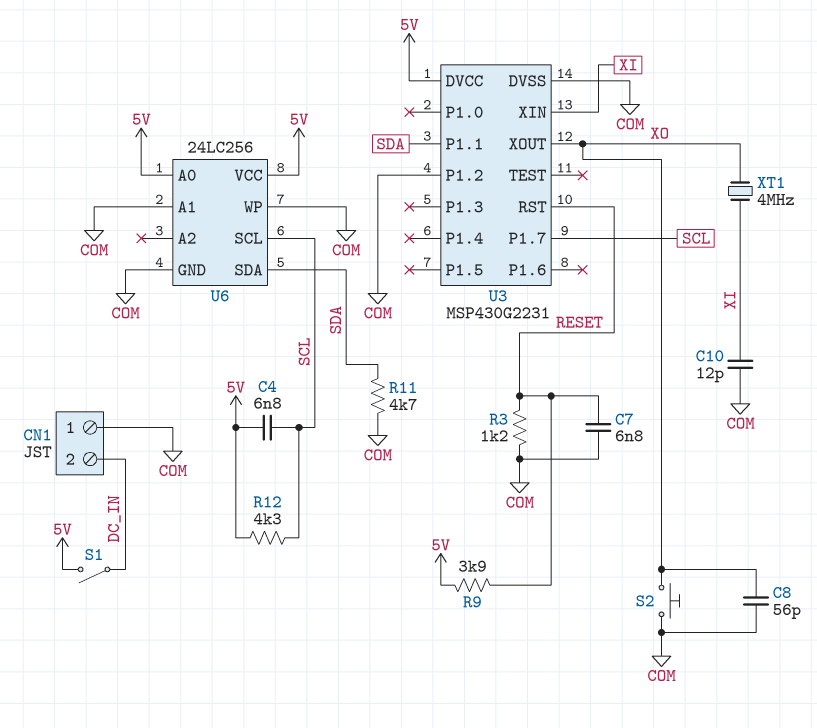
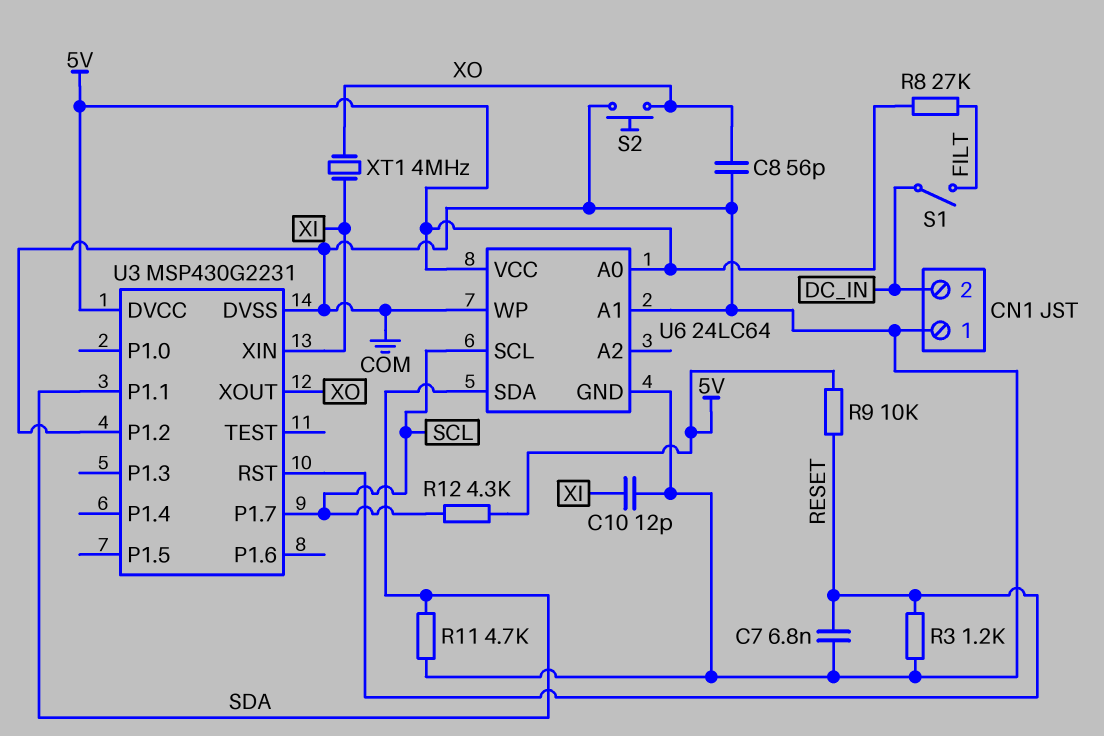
C4: 6.8nF (5V, SCL) -> none
R8: none -> 27k (5V, FILT)
R9: 3.9k (5V, RESET) -> 10k (5V, RESET)
S1: switch (5V, DC_IN) -> switch (DC_IN, FILT)
U6: 24LC256 -> 24LC64

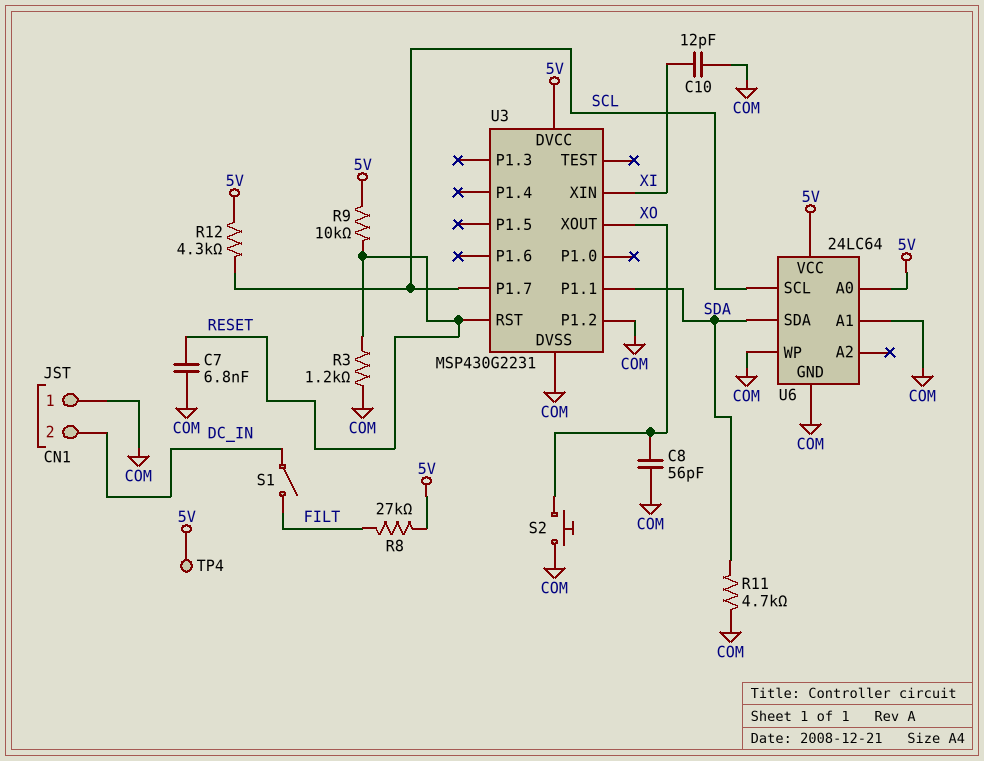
TP4: none -> test point (5V)
XT1: 4MHz (XI, XO) -> none

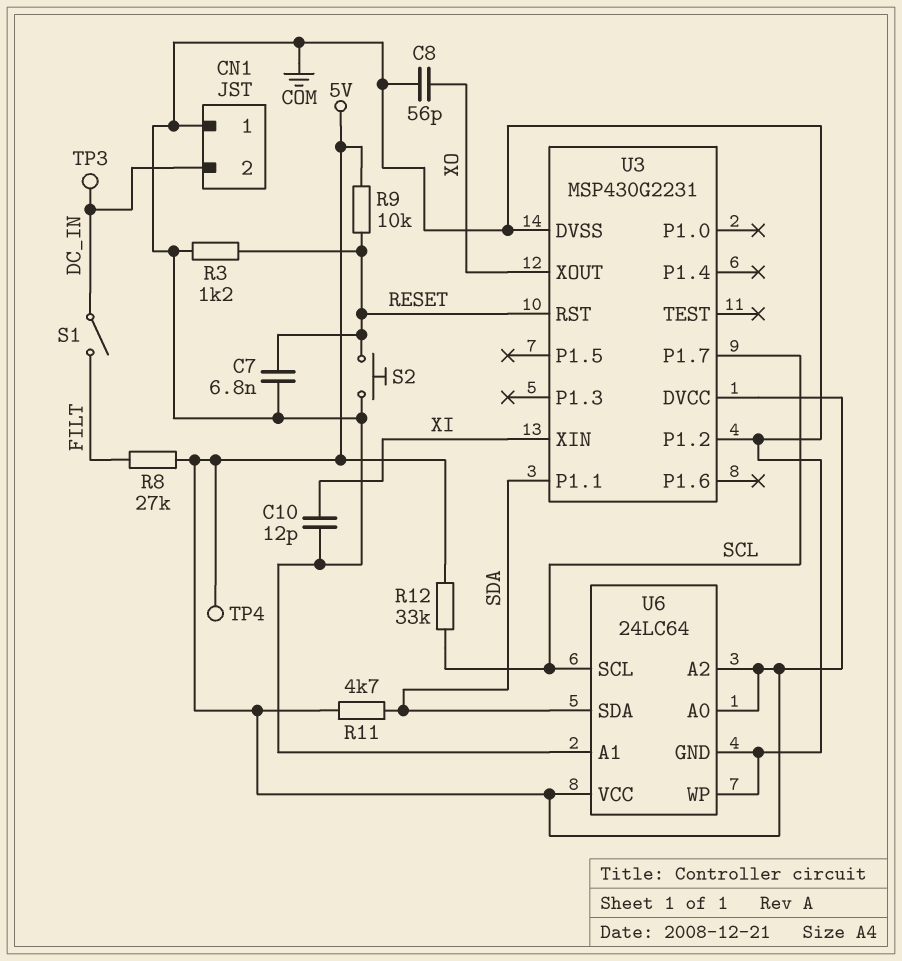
R11: 4.7k (COM, SDA) -> 4.7k (5V, SDA)
R12: 4.3k (5V, SCL) -> 33k (5V, SCL)
S2: button (COM, XO) -> button (COM, RESET)
TP3: none -> test point (DC_IN)
U6 pin A2: none -> 5V

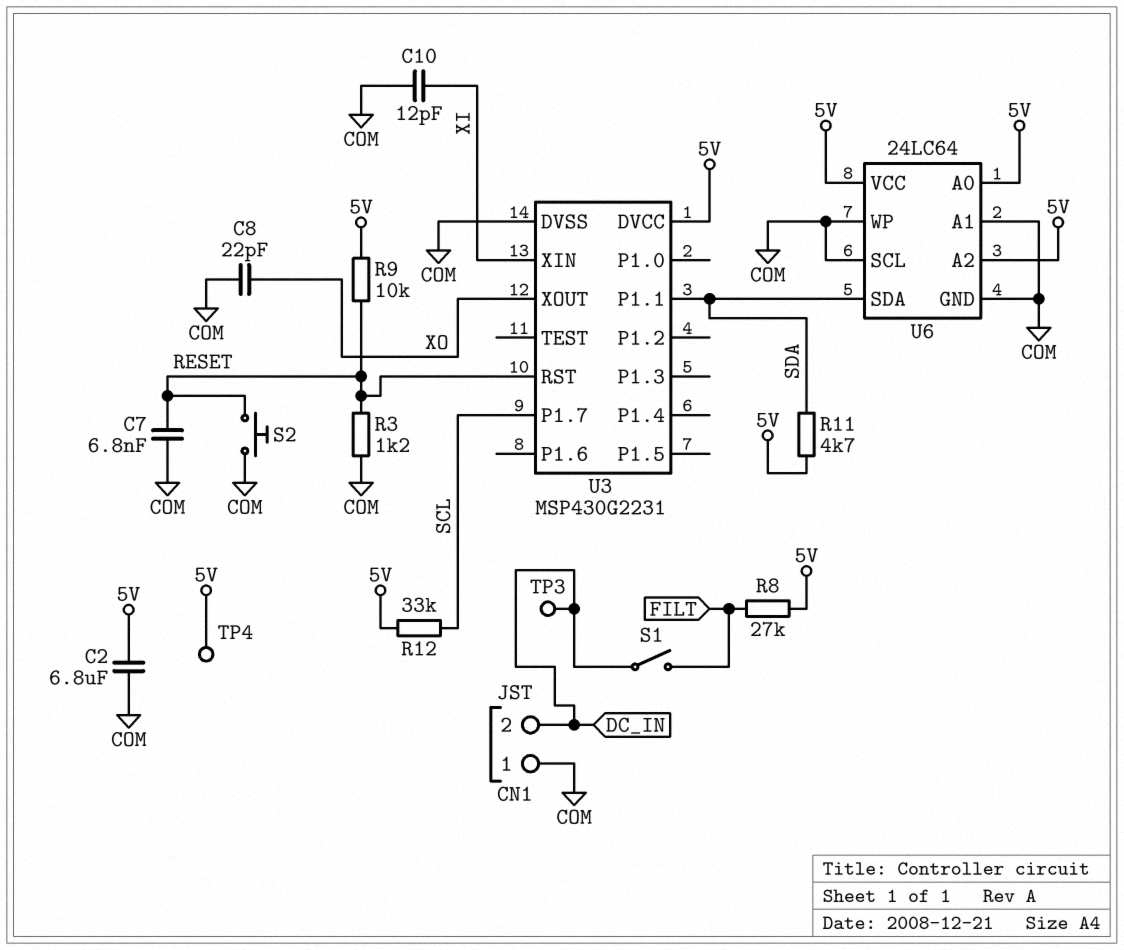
C2: none -> 6.8uF (5V, COM)
C8: 56pF (COM, XO) -> 22pF (COM, XO)
U3 pin P1.2: COM -> none
U6 pin SCL: SCL -> COM

